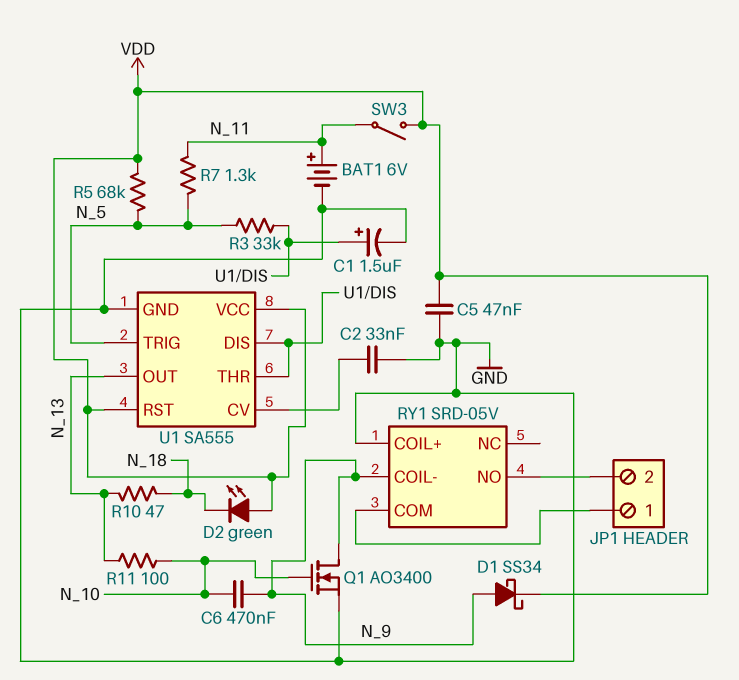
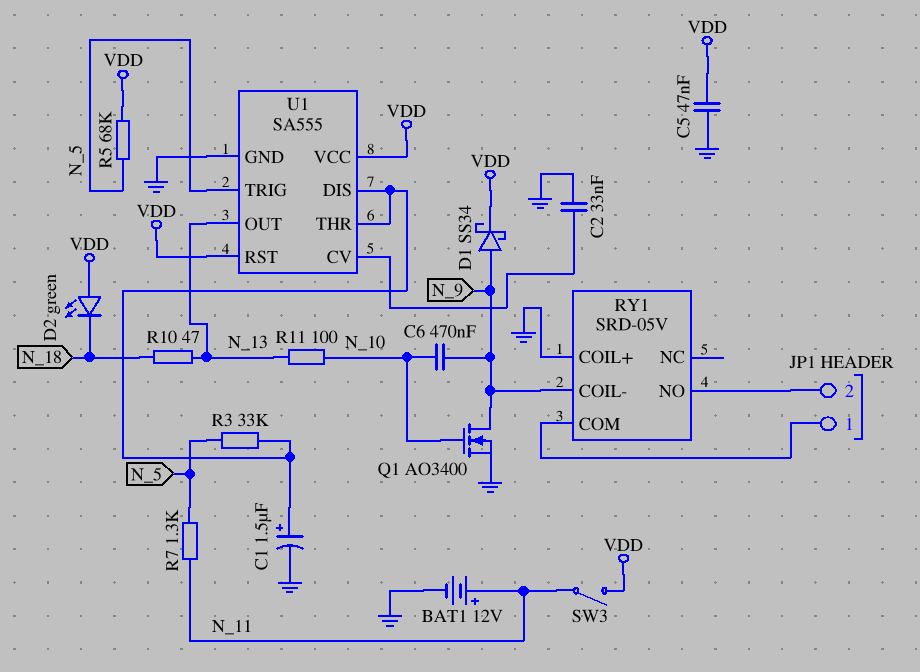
BAT1: 6V (plus N_11, minus GND) -> 12V (plus N_11, minus GND)

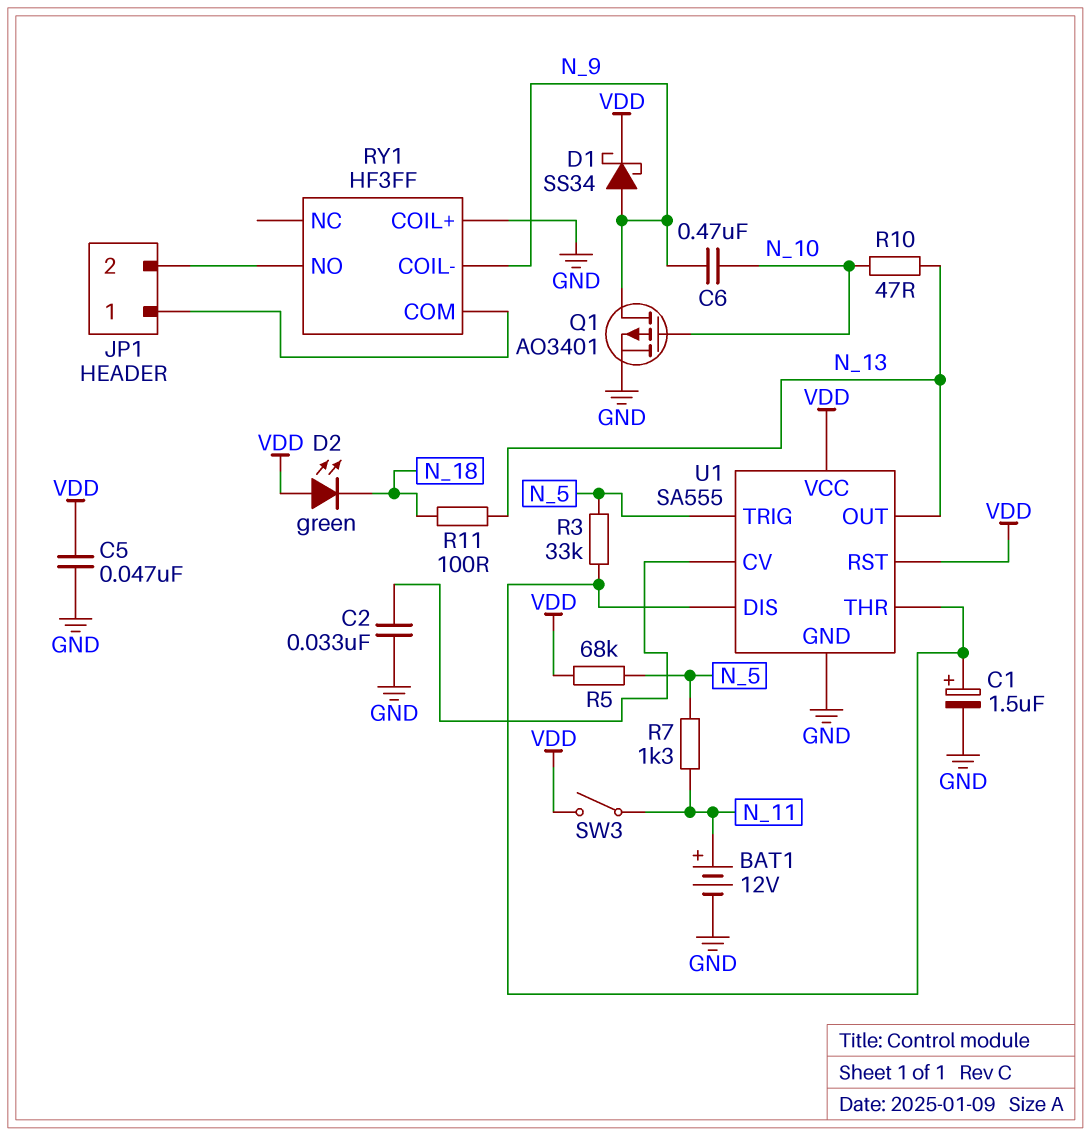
Q1: NMOS AO3400 (G N_10, D N_9, S GND) -> PMOS AO3401 (G N_10, D N_9, S GND)
R10: 47 (N_13, N_18) -> 47 (N_10, N_13)
R11: 100 (N_10, N_13) -> 100 (N_13, N_18)
RY1: SRD-05V -> HF3FF

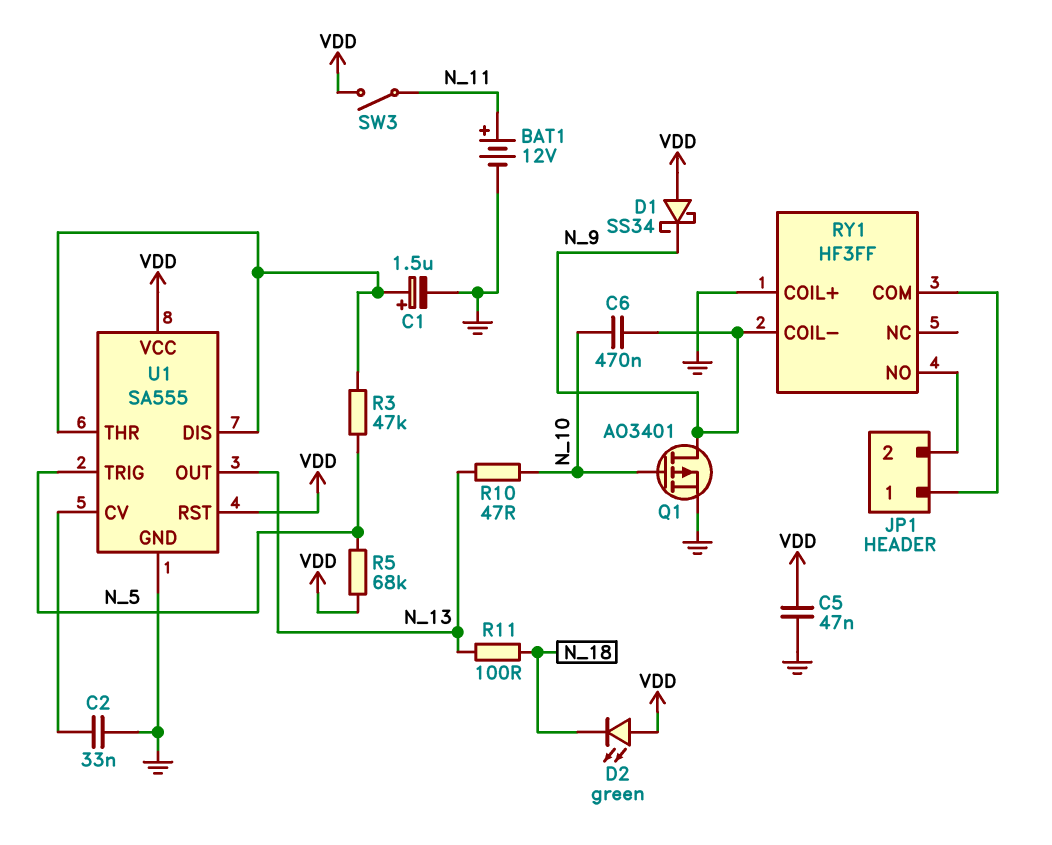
D1: schottky SS34 (A N_9, K VDD) -> schottky SS34 (A VDD, K N_9)
R3: 33k (N_5, U1/DIS) -> 47k (N_5, U1/DIS)
R7: 1.3k (N_5, N_11) -> none

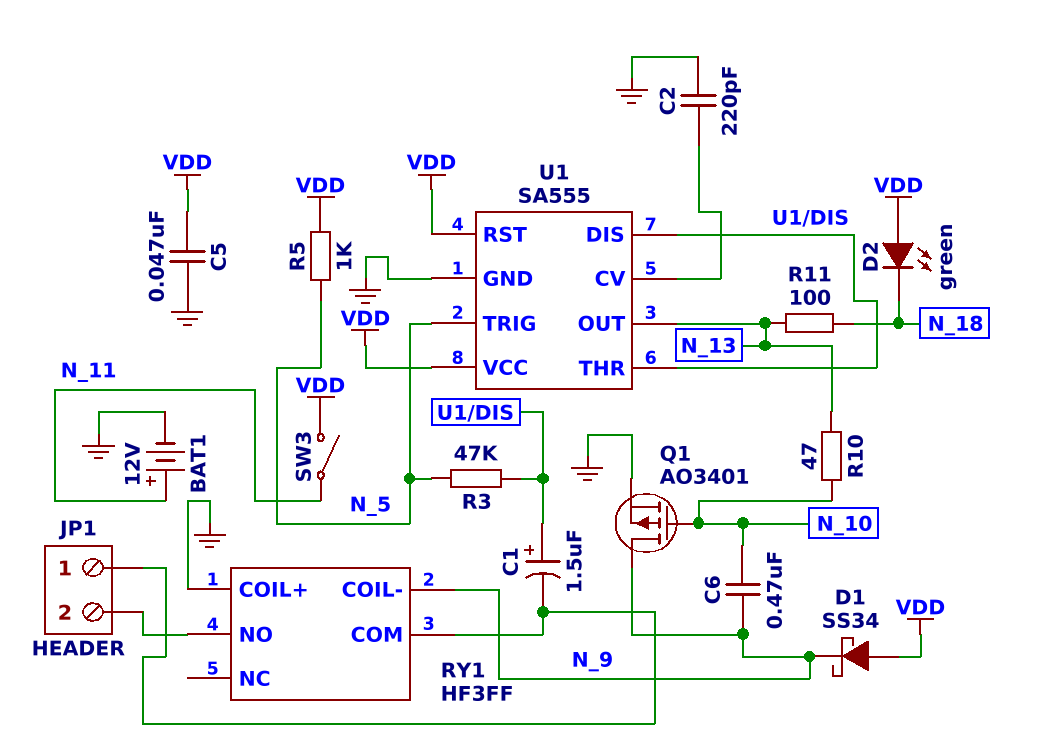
C1: 1.5uF (plus U1/DIS, minus GND) -> 1.5uF (plus U1/DIS, minus JP1/1)
C2: 33nF (GND, U1/CV) -> 220pF (GND, U1/CV)
R5: 68k (N_5, VDD) -> 1k (N_5, VDD)

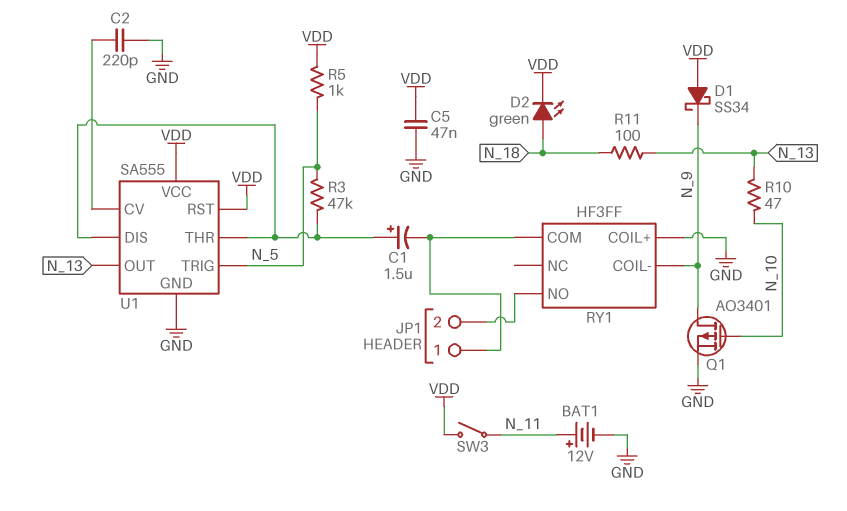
C6: 470nF (N_9, N_10) -> none
D2: LED green (A VDD, K N_18) -> LED green (A N_18, K VDD)

